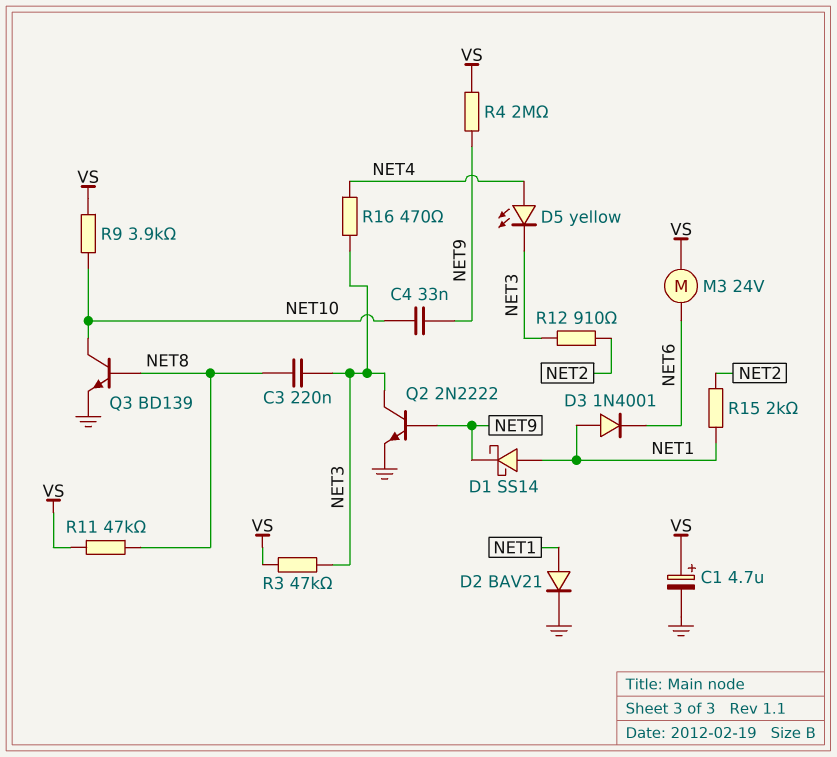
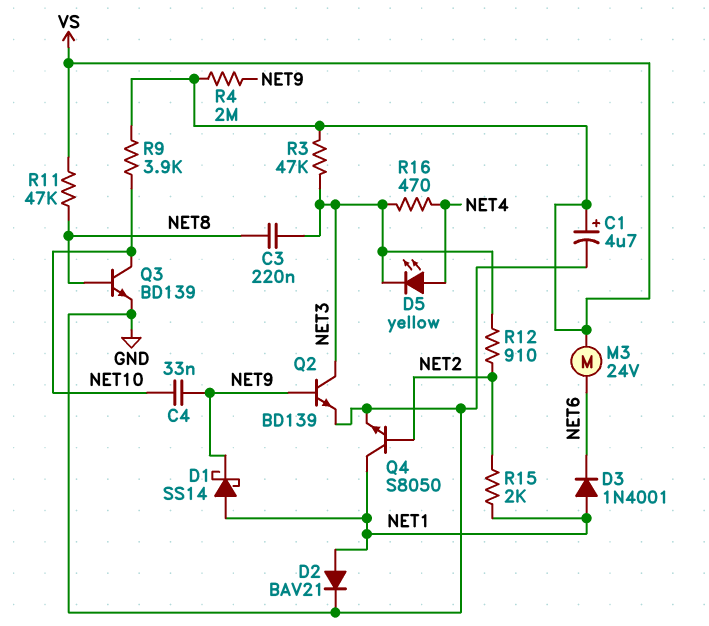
Q2: NPN 2N2222 (B NET9, C NET3, E GND) -> NPN BD139 (B NET9, C NET3, E GND)
Q4: none -> NPN S8050 (B NET2, C NET1, E GND)

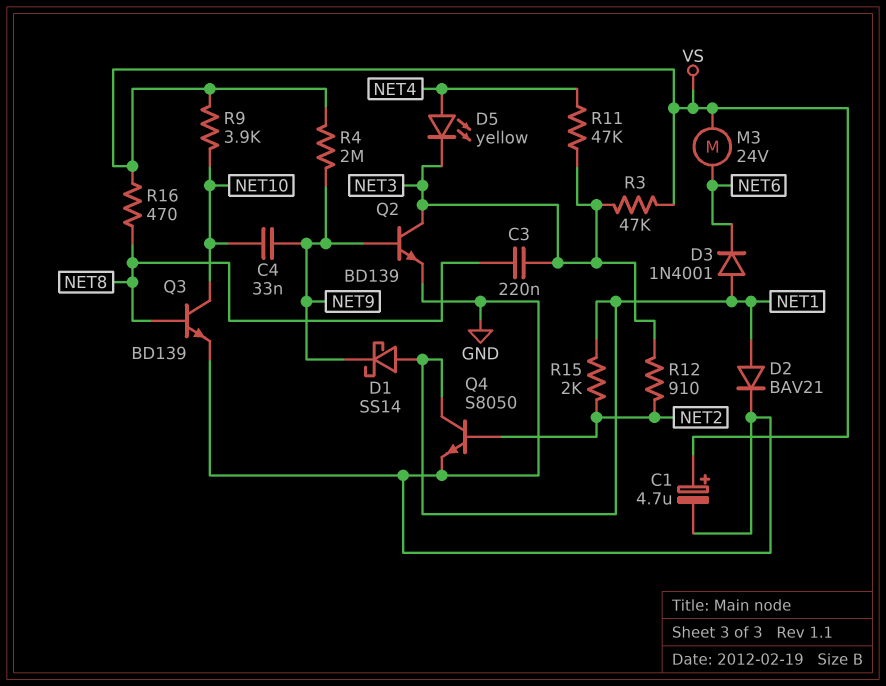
R11: 47k (NET8, VS) -> 47k (NET3, NET4)
R16: 470 (NET3, NET4) -> 470 (NET8, VS)

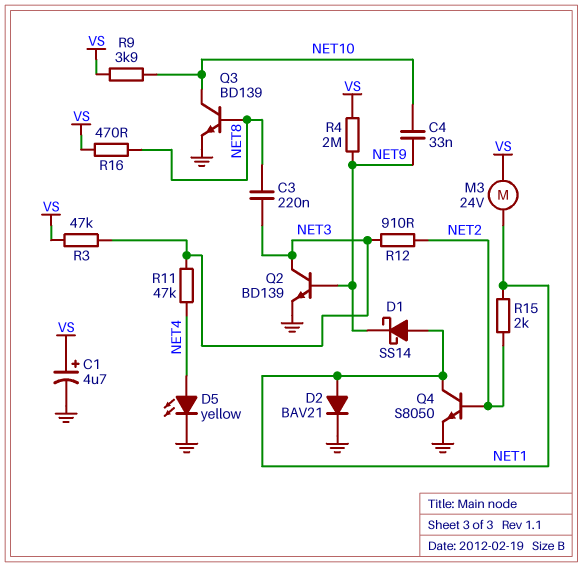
D3: diode 1N4001 (A NET1, K NET6) -> none
D5: LED yellow (A NET4, K NET3) -> LED yellow (A NET4, K GND)
M3: motor 24V (NET6, VS) -> motor 24V (NET1, VS)

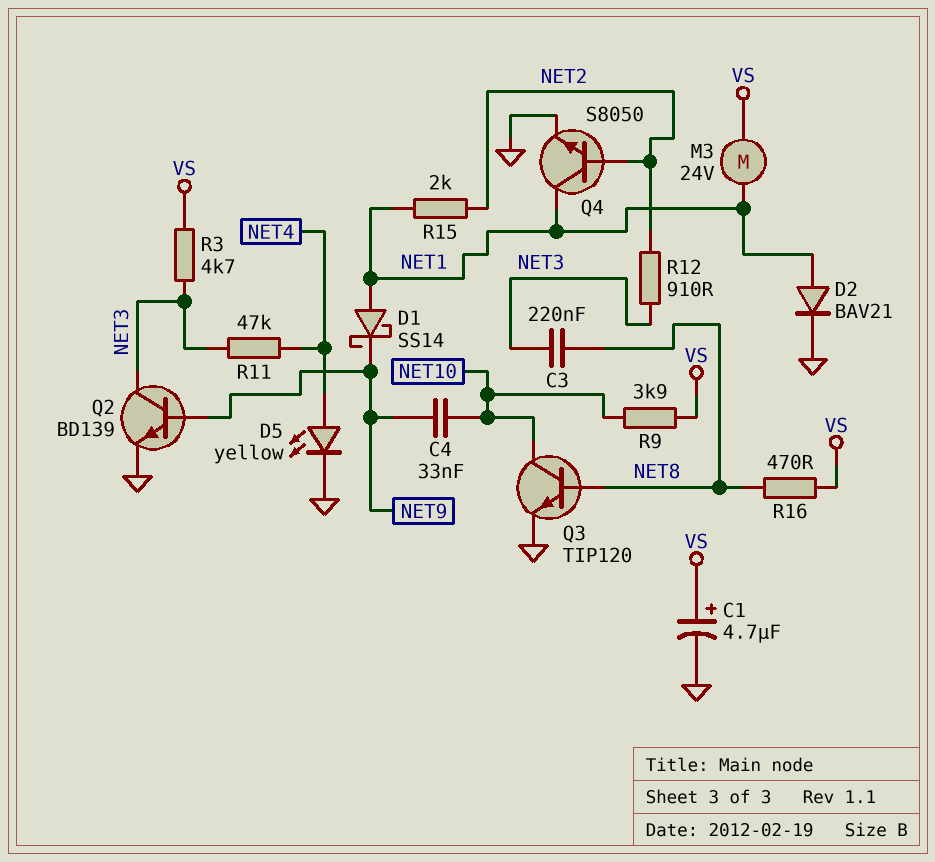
Q3: NPN BD139 (B NET8, C NET10, E GND) -> NPN TIP120 (B NET8, C NET10, E GND)
R3: 47k (NET3, VS) -> 4.7k (NET3, VS)
R4: 2M (NET9, VS) -> none

